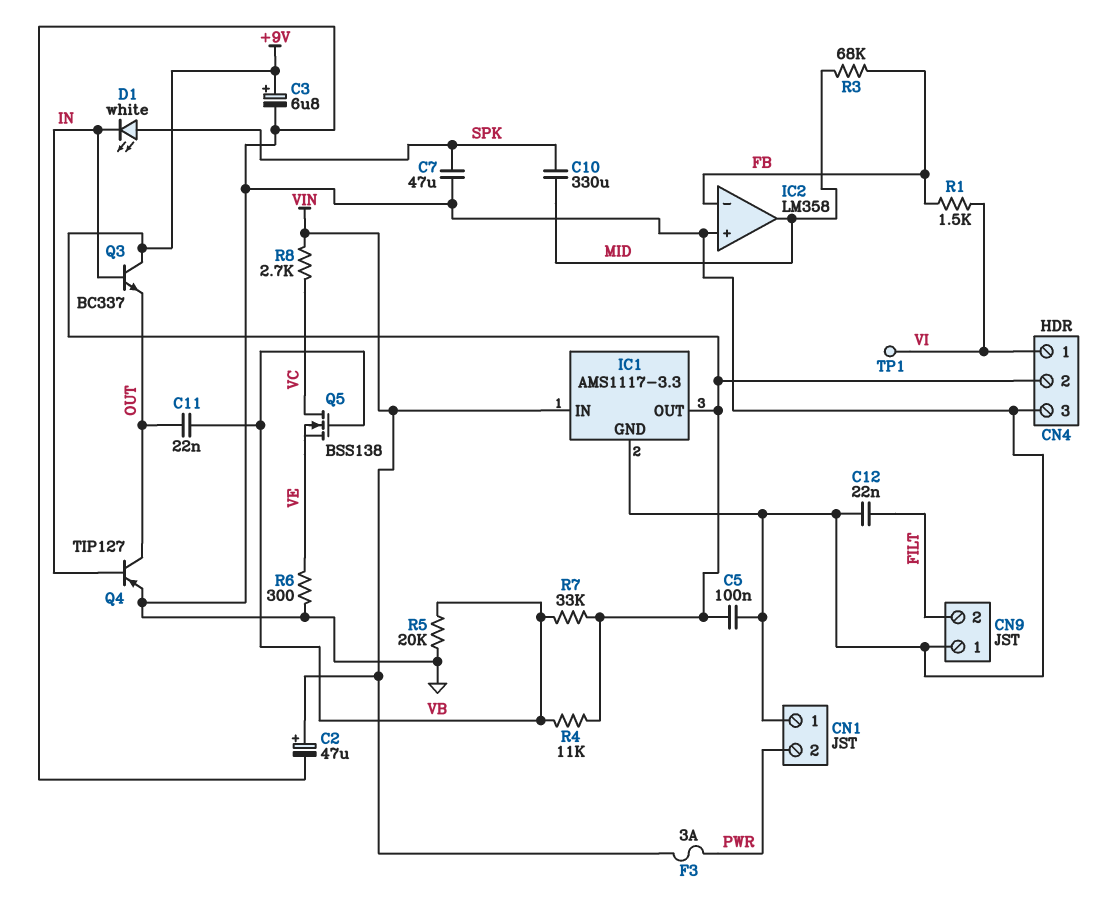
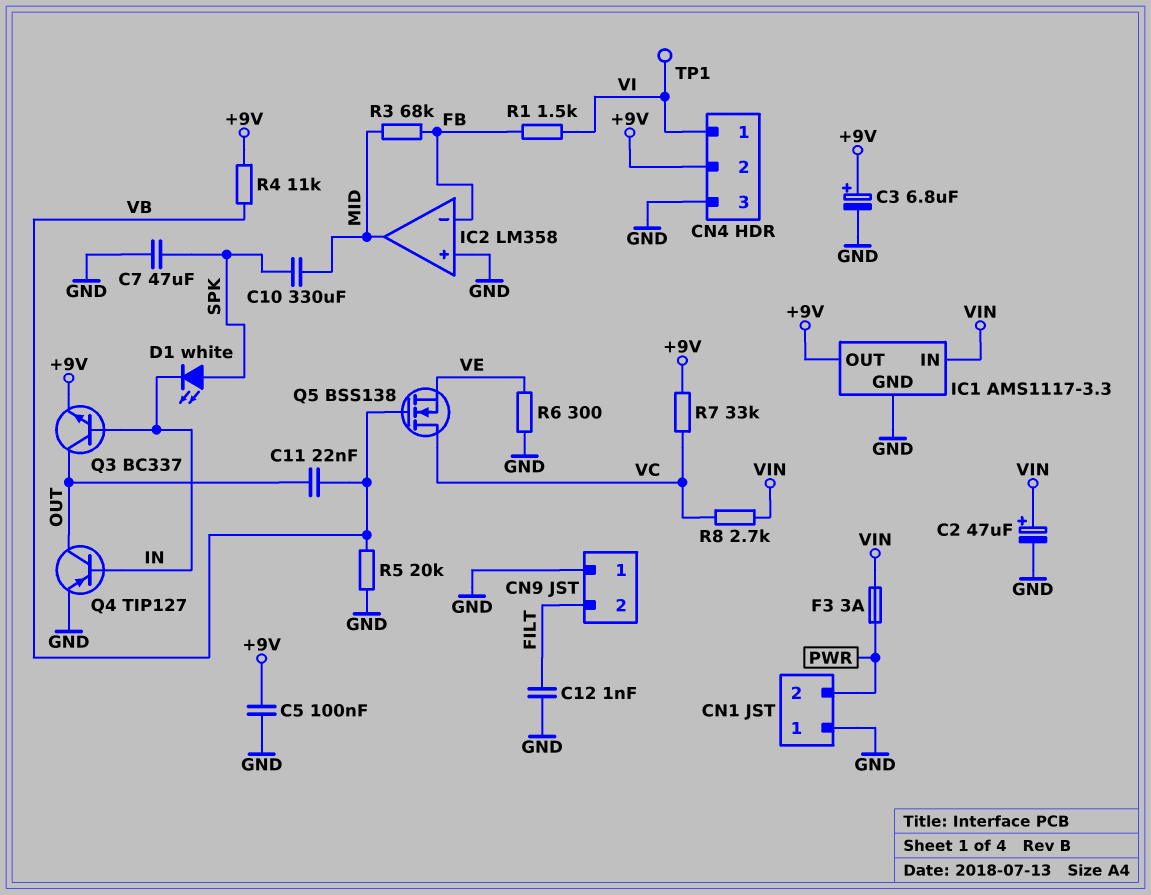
C12: 22nF (FILT, GND) -> 1nF (FILT, GND)
Q3: NPN BC337 (B IN, C +9V, E OUT) -> NPN BC337 (B IN, C OUT, E +9V)
R7: 33k (+9V, VB) -> 33k (+9V, VC)

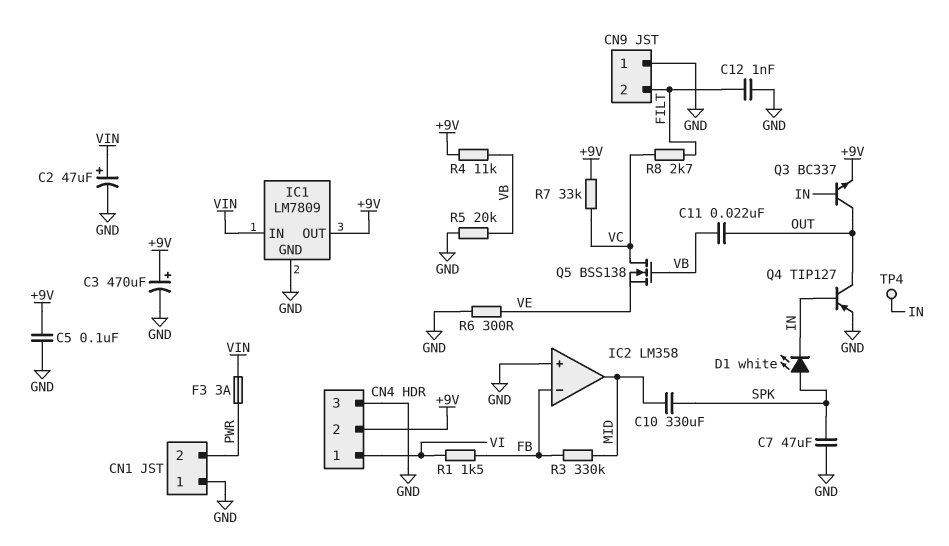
C3: 6.8uF (plus +9V, minus GND) -> 470uF (plus +9V, minus GND)
IC1: AMS1117-3.3 -> LM7809
R3: 68k (FB, MID) -> 330k (FB, MID)
R8: 2.7k (VC, VIN) -> 2.7k (FILT, VC)
TP1: test point (VI) -> none
TP4: none -> test point (IN)

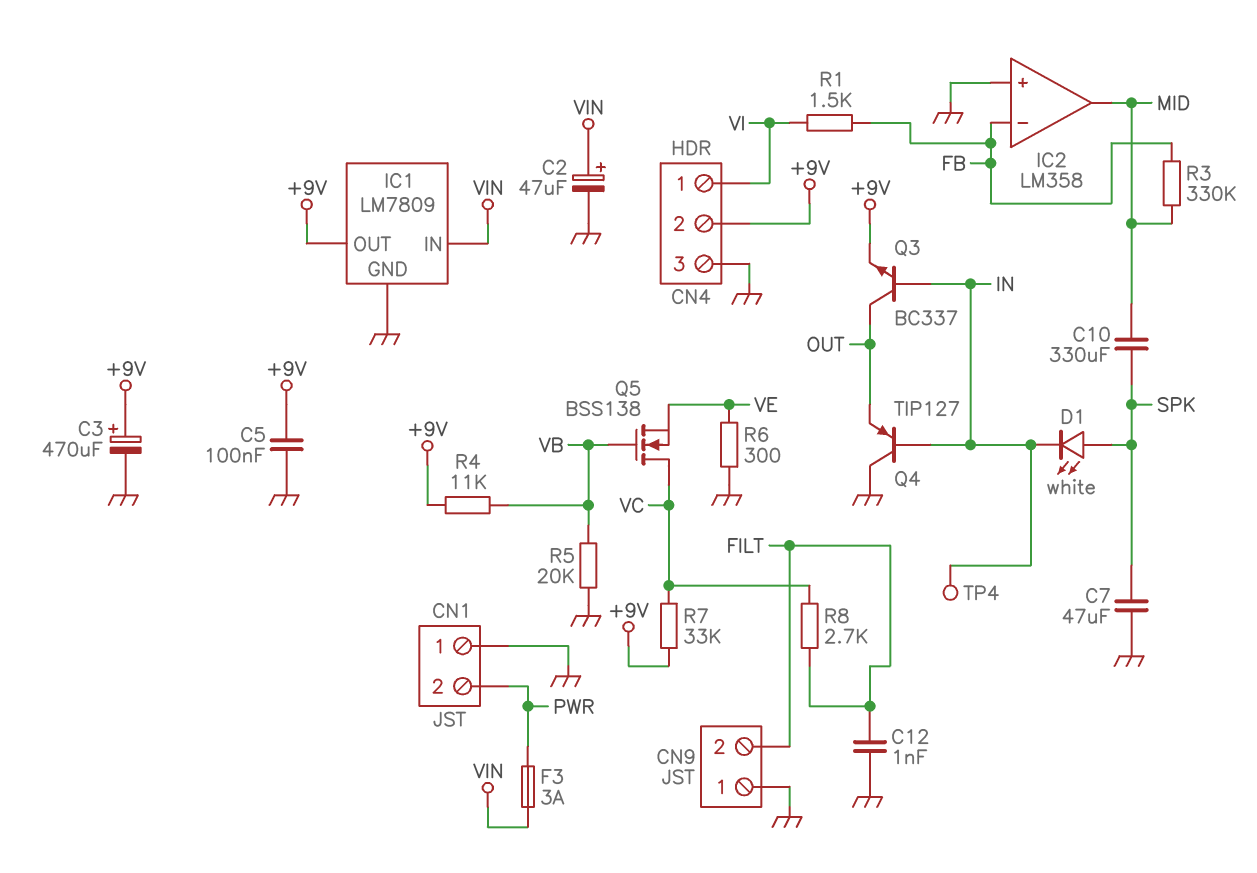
C11: 22nF (OUT, VB) -> none
Q4: PNP TIP127 (B IN, C OUT, E GND) -> PNP TIP127 (B IN, C GND, E OUT)

